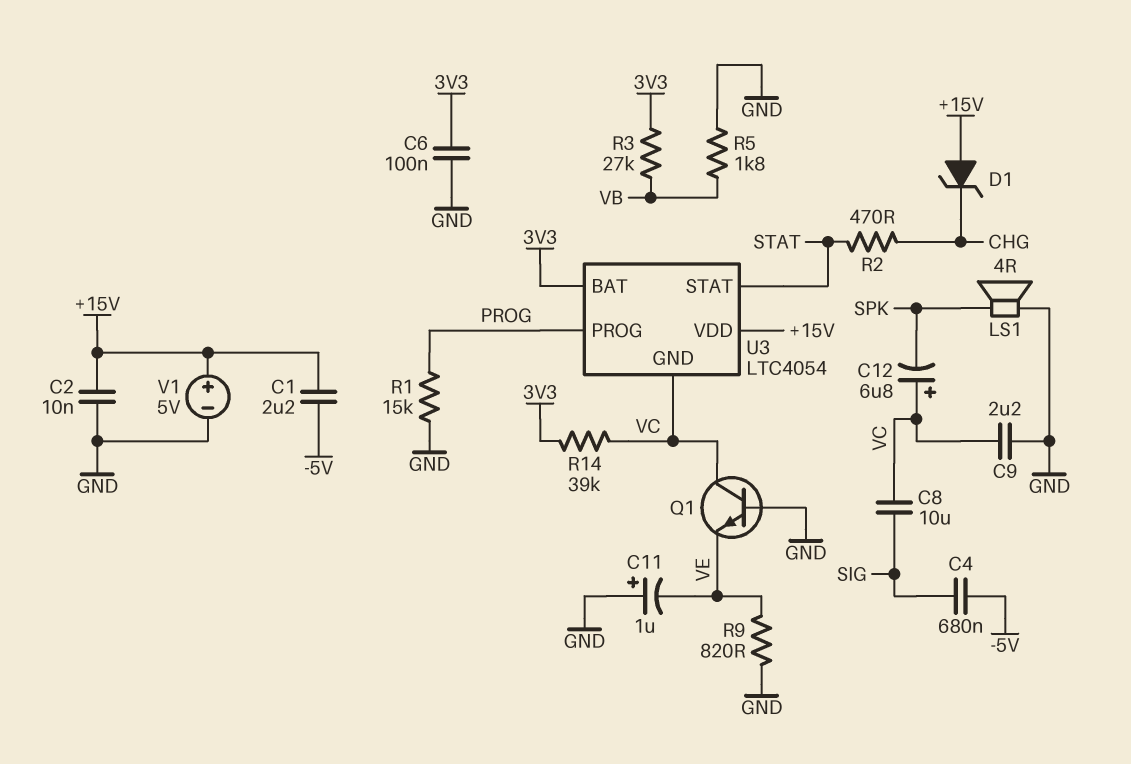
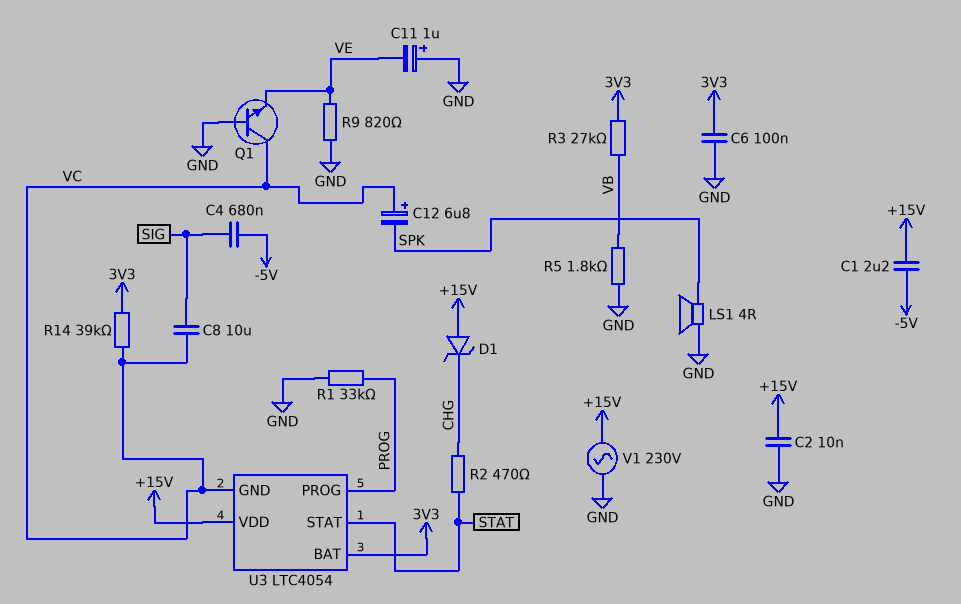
C9: 2.2uF (GND, VC) -> none
R1: 15k (GND, PROG) -> 33k (GND, PROG)
V1: 5V (plus +15V, minus GND) -> AC 230V (+15V, GND)

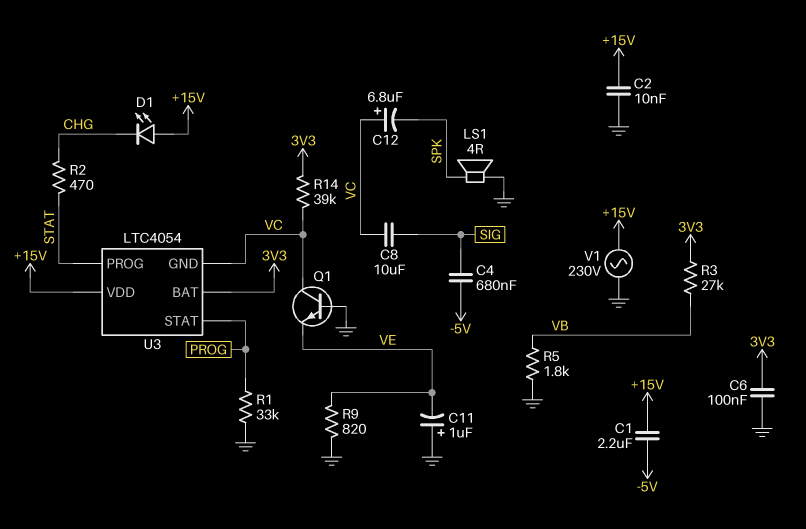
D1: zener (A +15V, K CHG) -> LED (A +15V, K CHG)
U3 pin PROG: PROG -> STAT
U3 pin STAT: STAT -> PROG

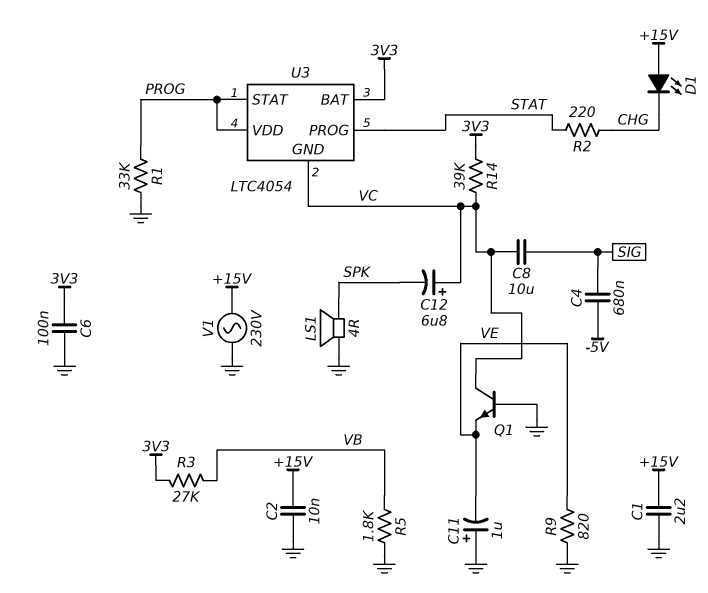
C1: 2.2uF (+15V, -5V) -> 2.2uF (+15V, GND)
R2: 470 (CHG, STAT) -> 220 (CHG, STAT)
U3 pin VDD: +15V -> PROG

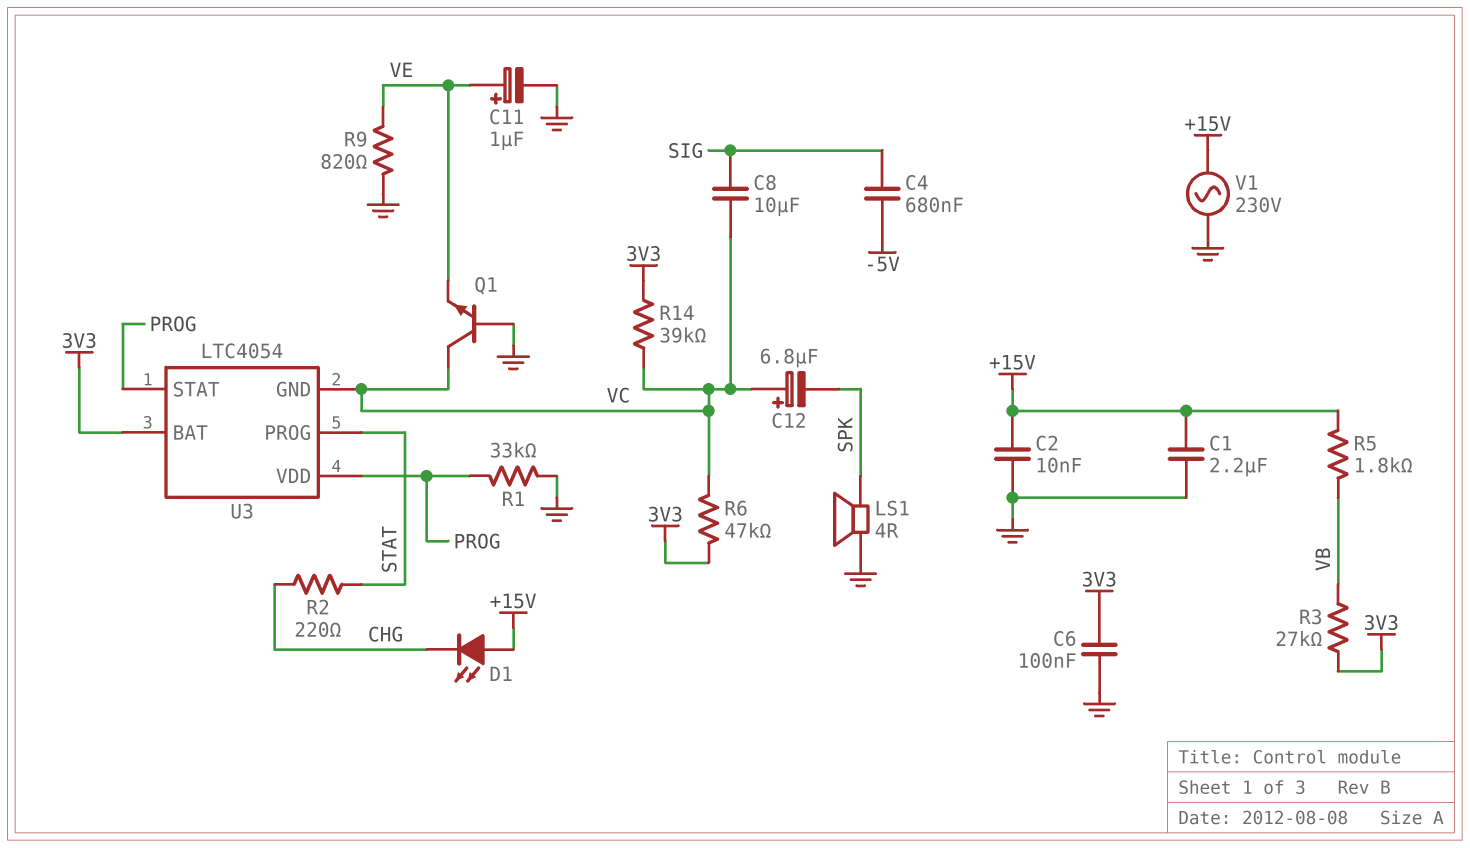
C11: 1uF (plus GND, minus VE) -> 1uF (plus VE, minus GND)
R5: 1.8k (GND, VB) -> 1.8k (+15V, VB)
R6: none -> 47k (3V3, VC)

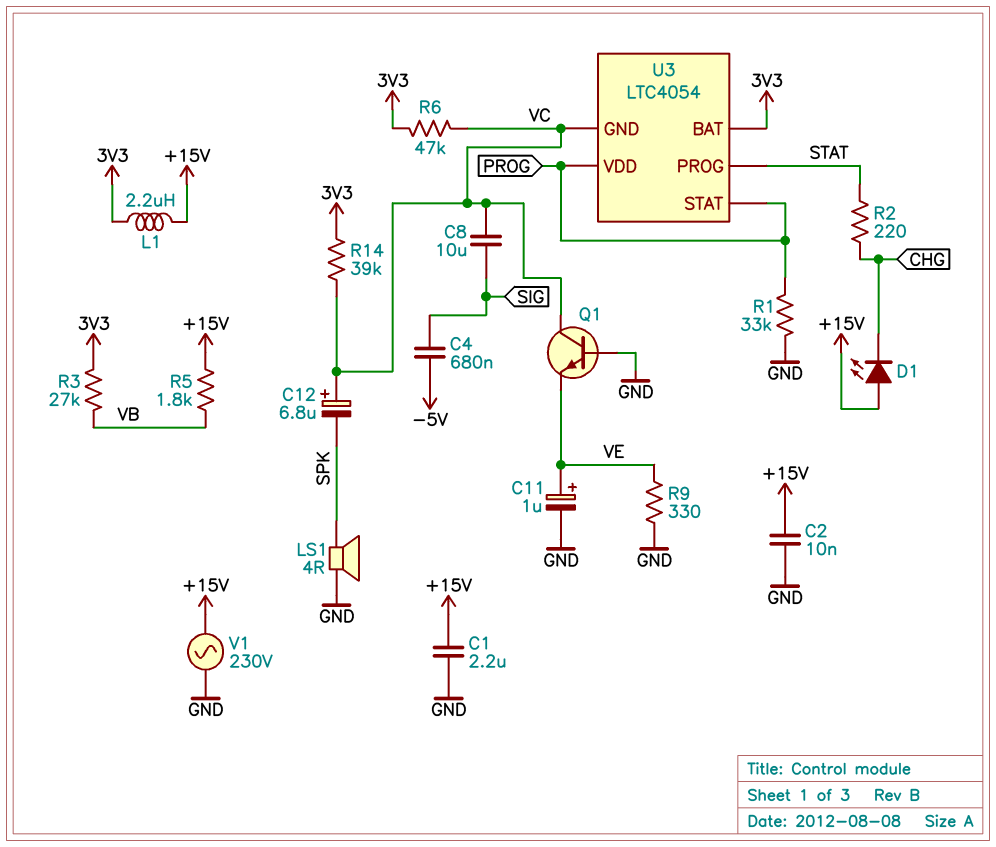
C6: 100nF (3V3, GND) -> none
L1: none -> 2.2uH (+15V, 3V3)
R9: 820 (GND, VE) -> 330 (GND, VE)

